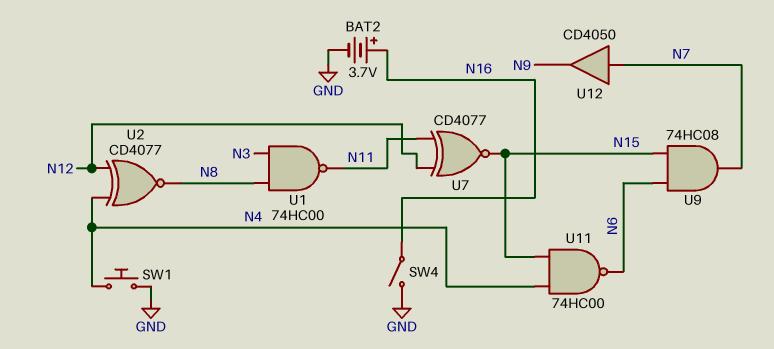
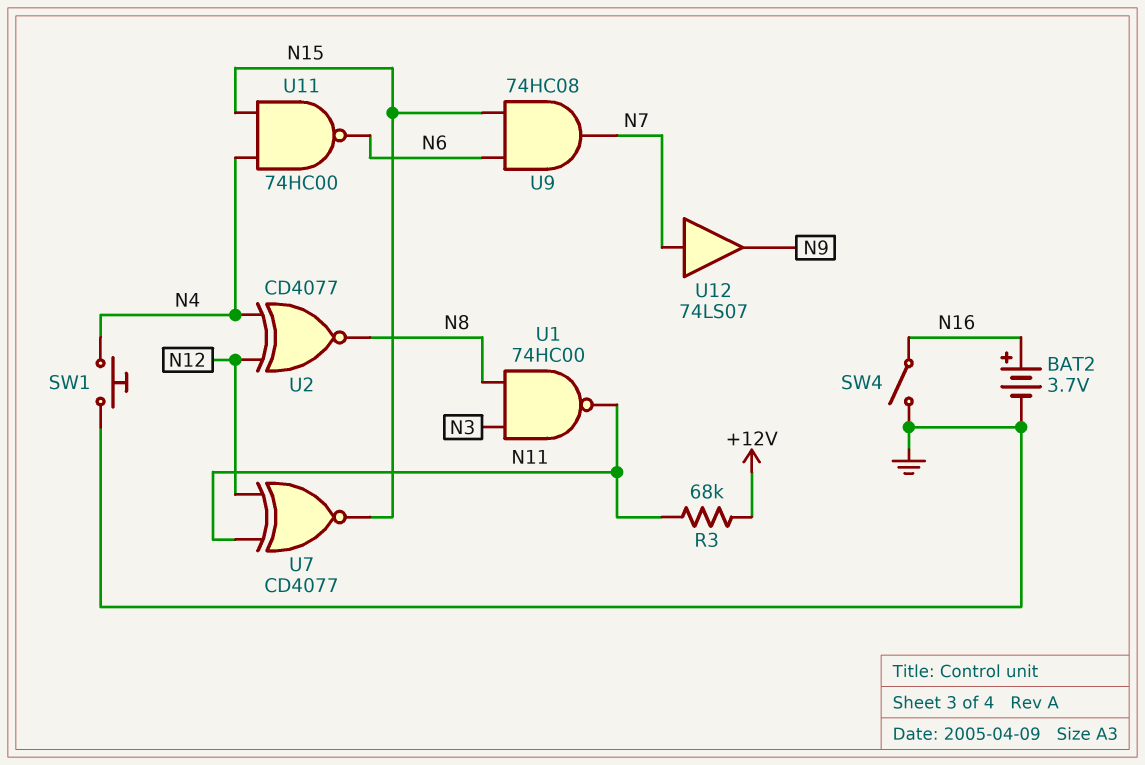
R3: none -> 68k (+12V, N11)
U12: buffer CD4050 (in N7, out N9) -> buffer 74LS07 (in N7, out N9)

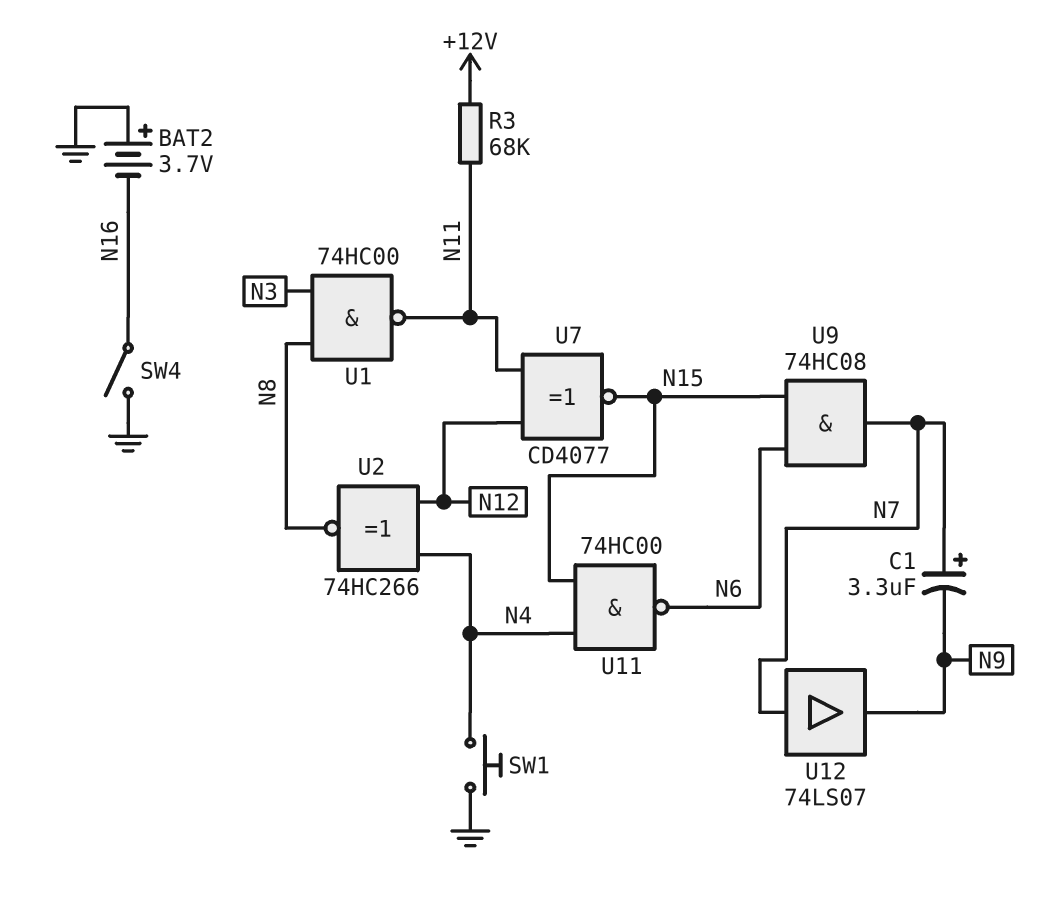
BAT2: 3.7V (plus N16, minus GND) -> 3.7V (plus GND, minus N16)
C1: none -> 3.3uF (plus N7, minus N9)
U2: XNOR CD4077 (in N4, in N12, out N8) -> XNOR 74HC266 (in N4, in N12, out N8)

